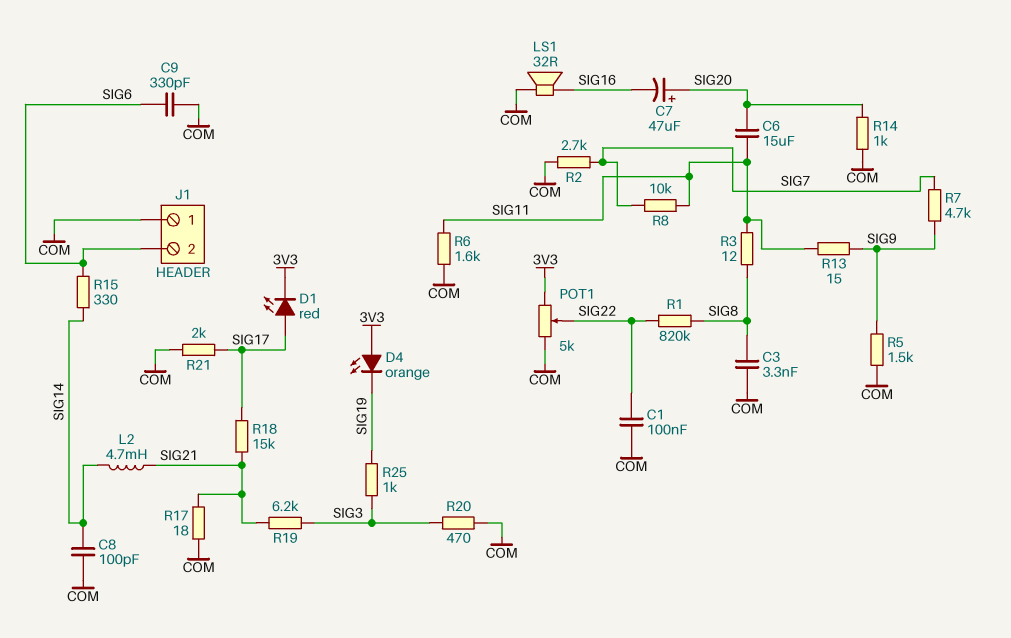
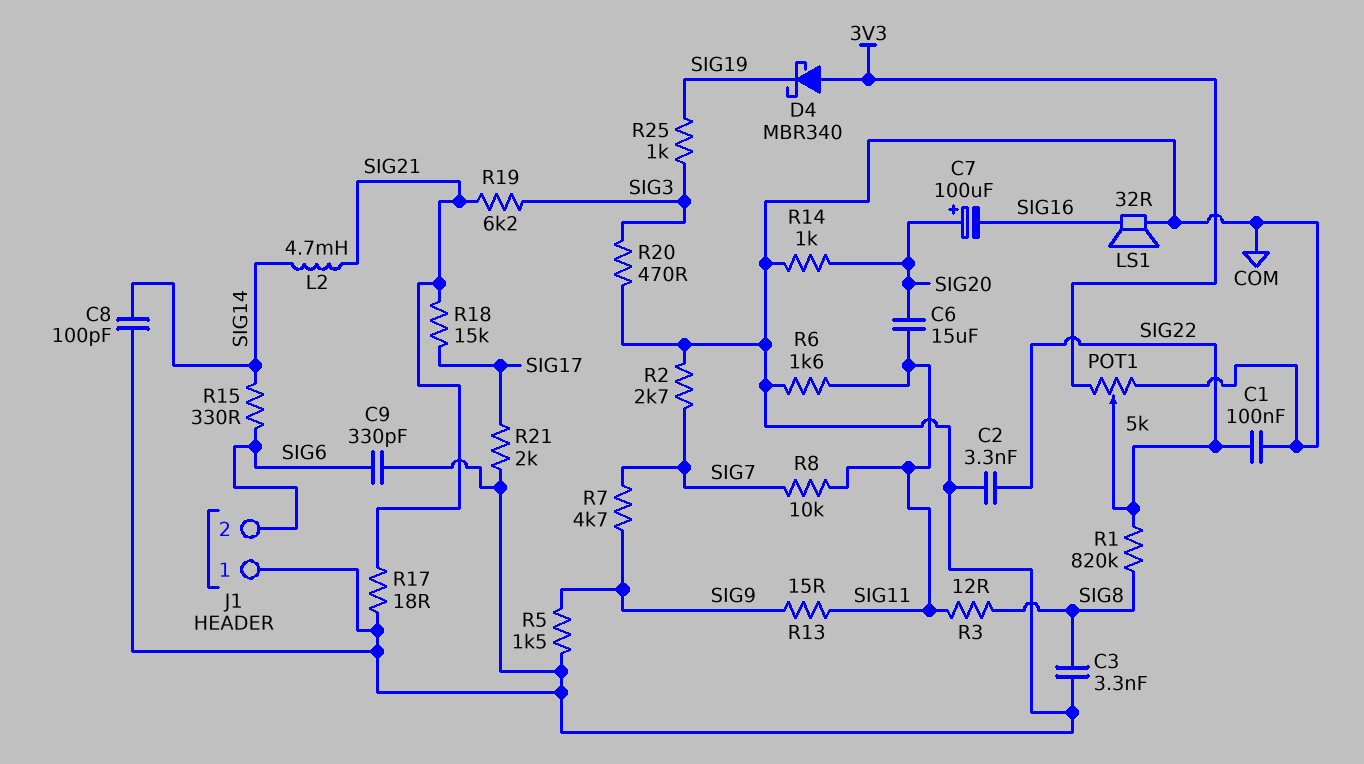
C2: none -> 3.3nF (COM, SIG22)
C7: 47uF (plus SIG20, minus SIG16) -> 100uF (plus SIG20, minus SIG16)
D1: LED red (A SIG17, K 3V3) -> none
D4: LED orange (A 3V3, K SIG19) -> schottky MBR340 (A 3V3, K SIG19)

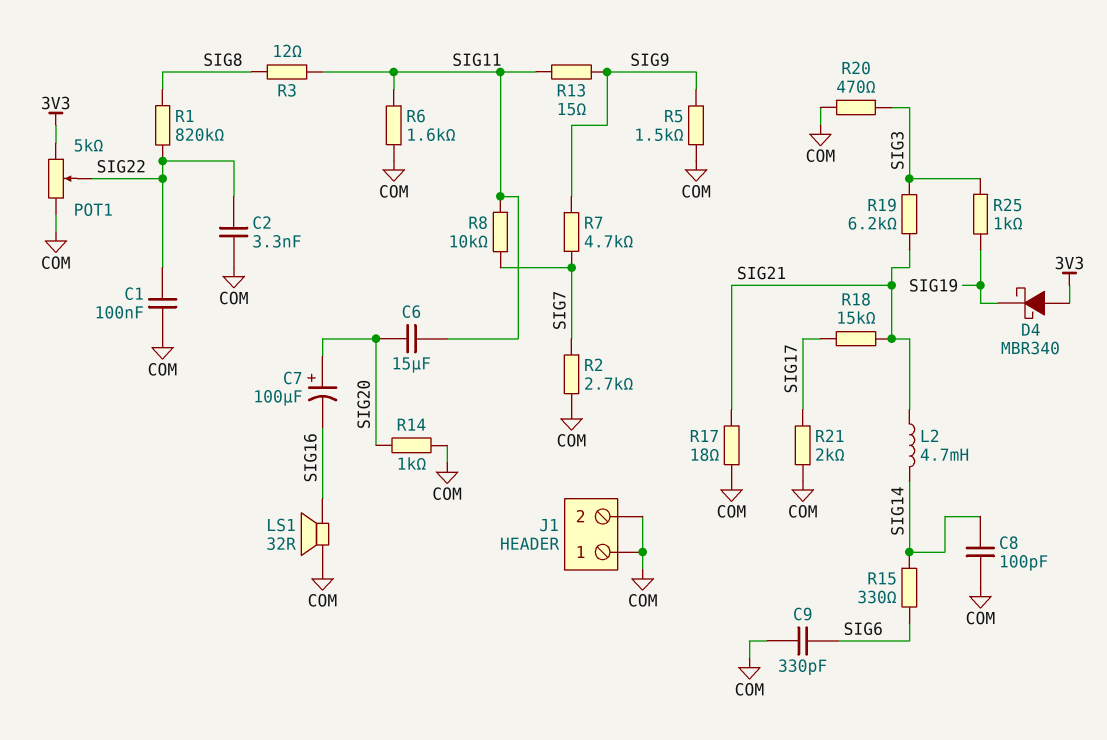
C3: 3.3nF (COM, SIG8) -> none
J1 pin 2: SIG6 -> COM

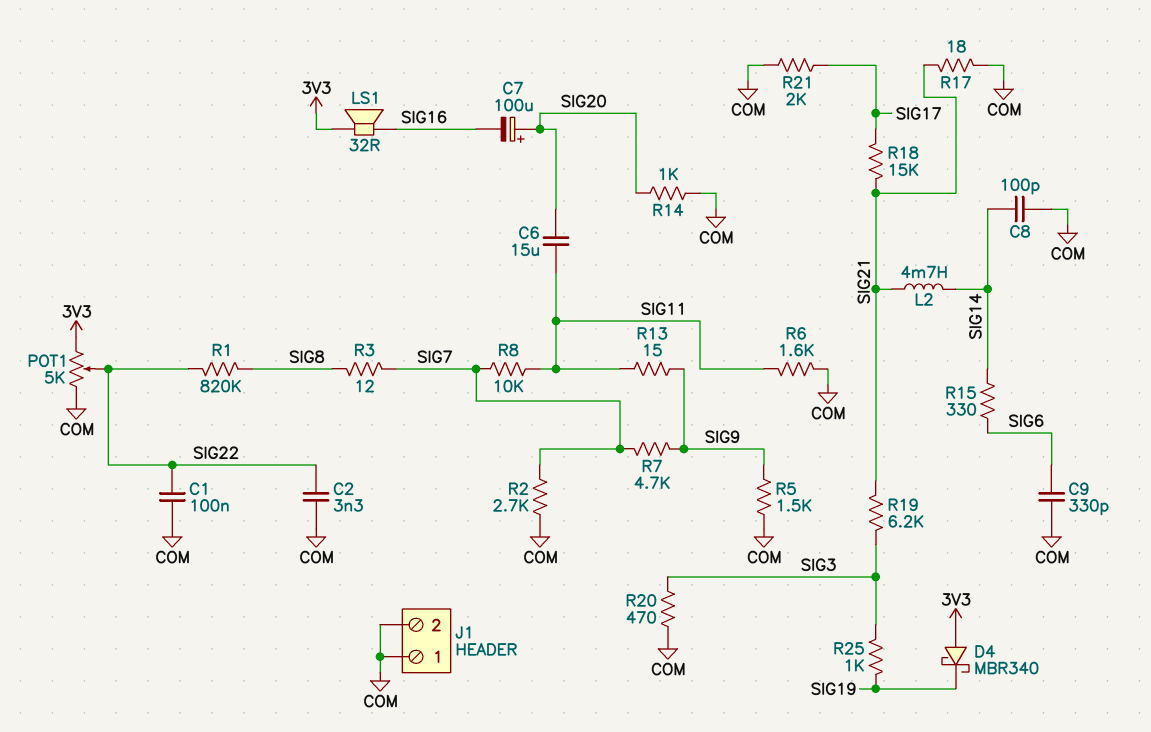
LS1: speaker 32R (COM, SIG16) -> speaker 32R (3V3, SIG16)
R3: 12 (SIG8, SIG11) -> 12 (SIG7, SIG8)

